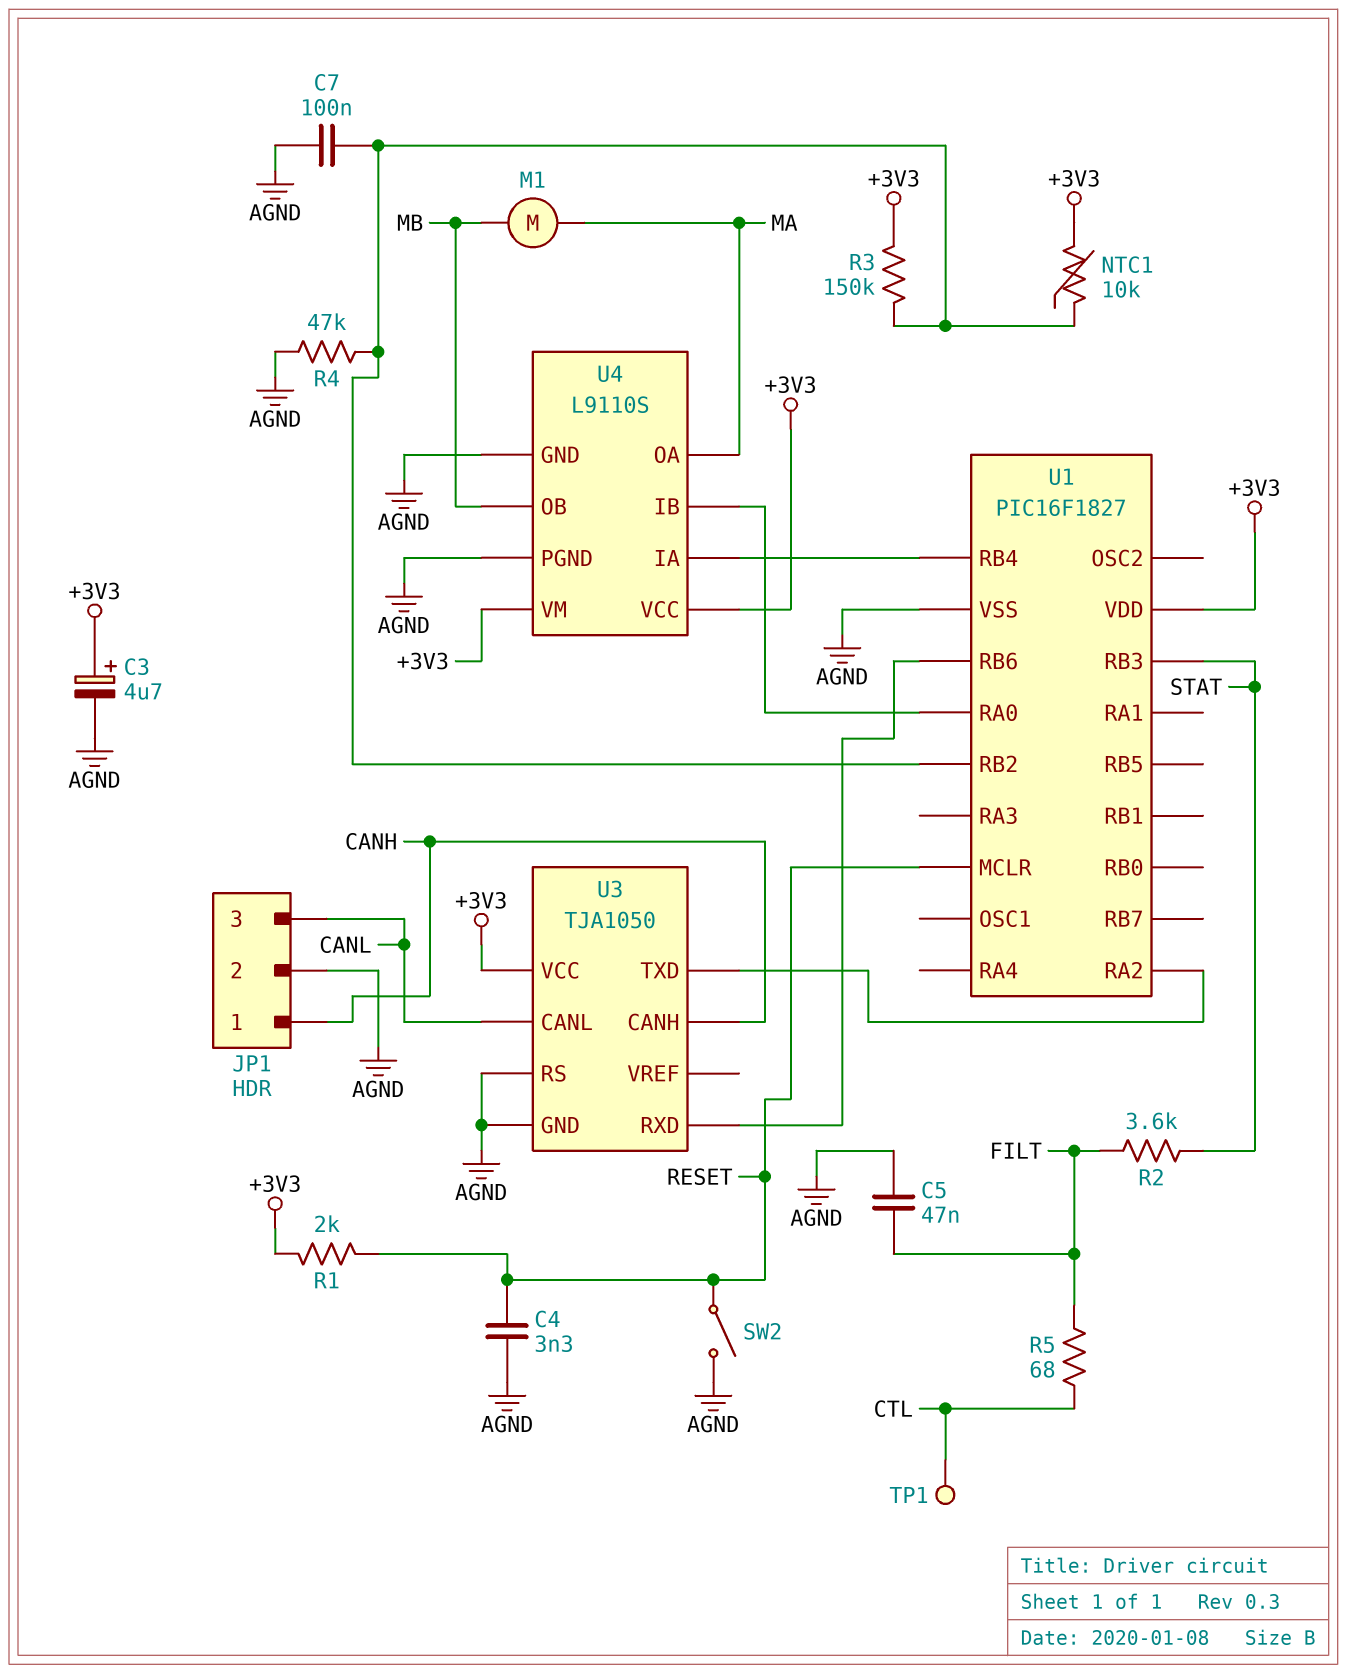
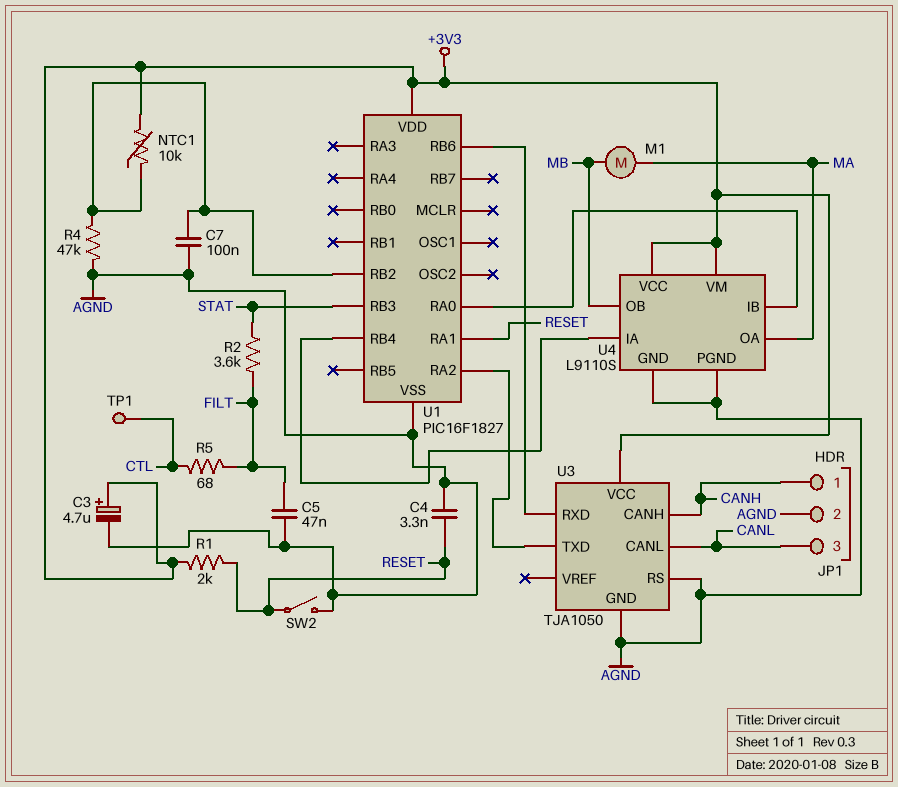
R3: 150k (+3V3, U1/RB2) -> none
U1 pin MCLR: RESET -> none
U1 pin RA1: none -> RESET

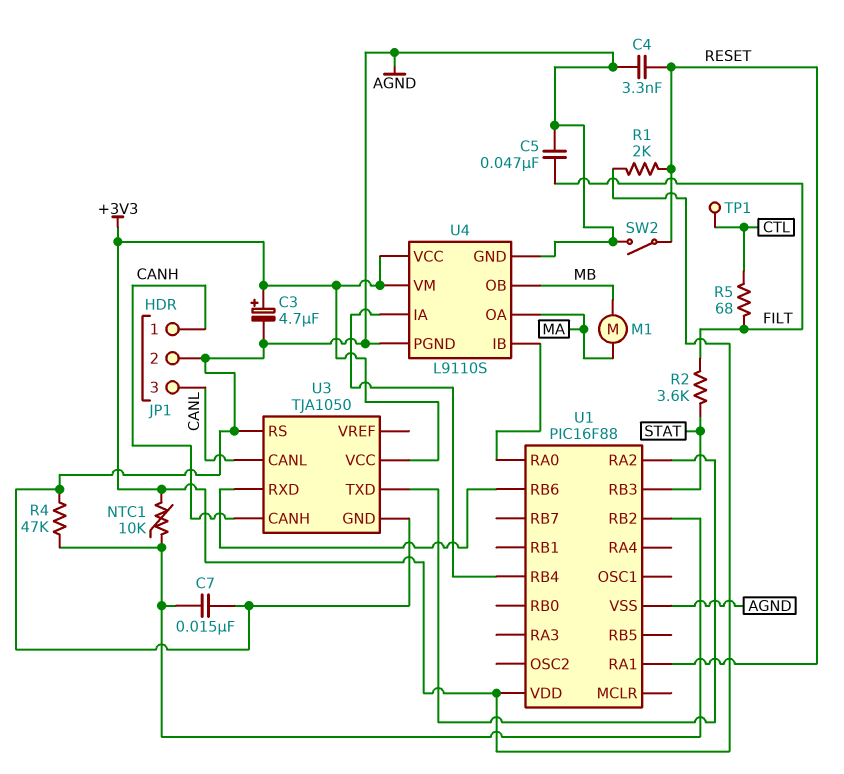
C7: 100nF (AGND, U1/RB2) -> 15nF (AGND, U1/RB2)
U1: PIC16F1827 -> PIC16F88

